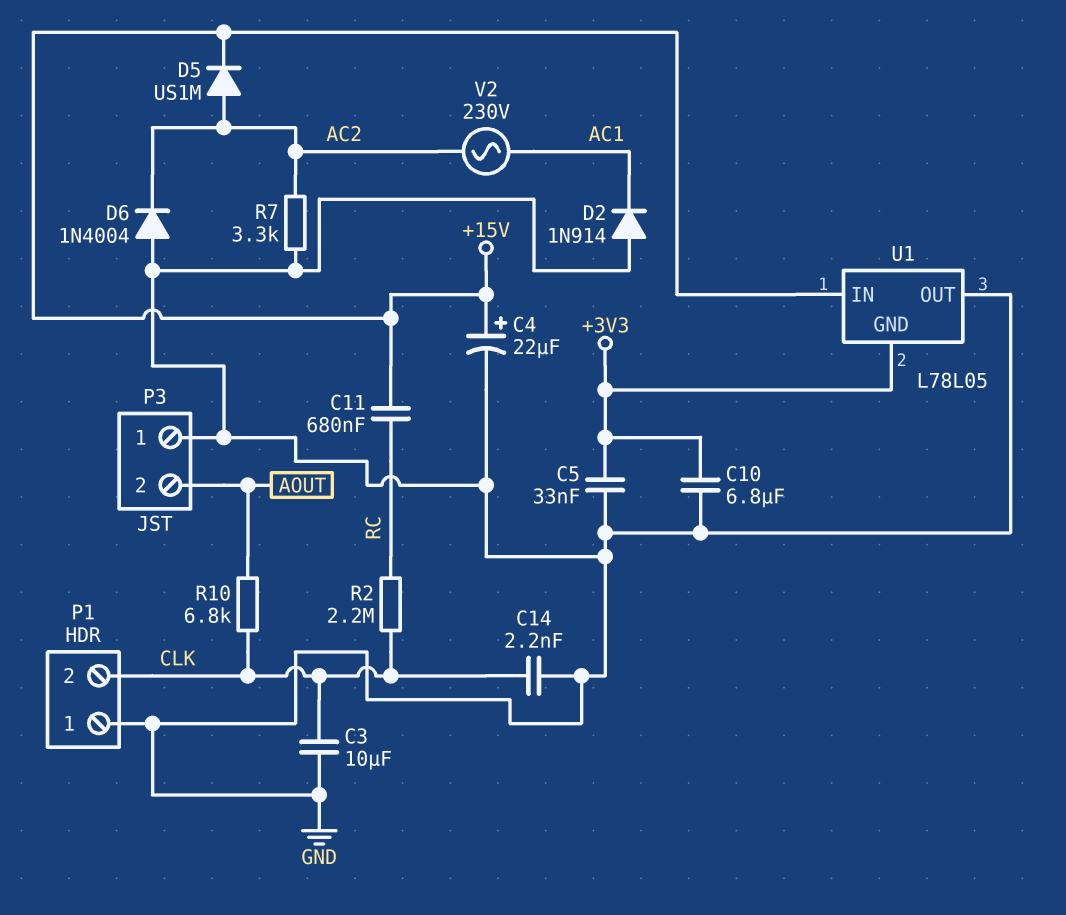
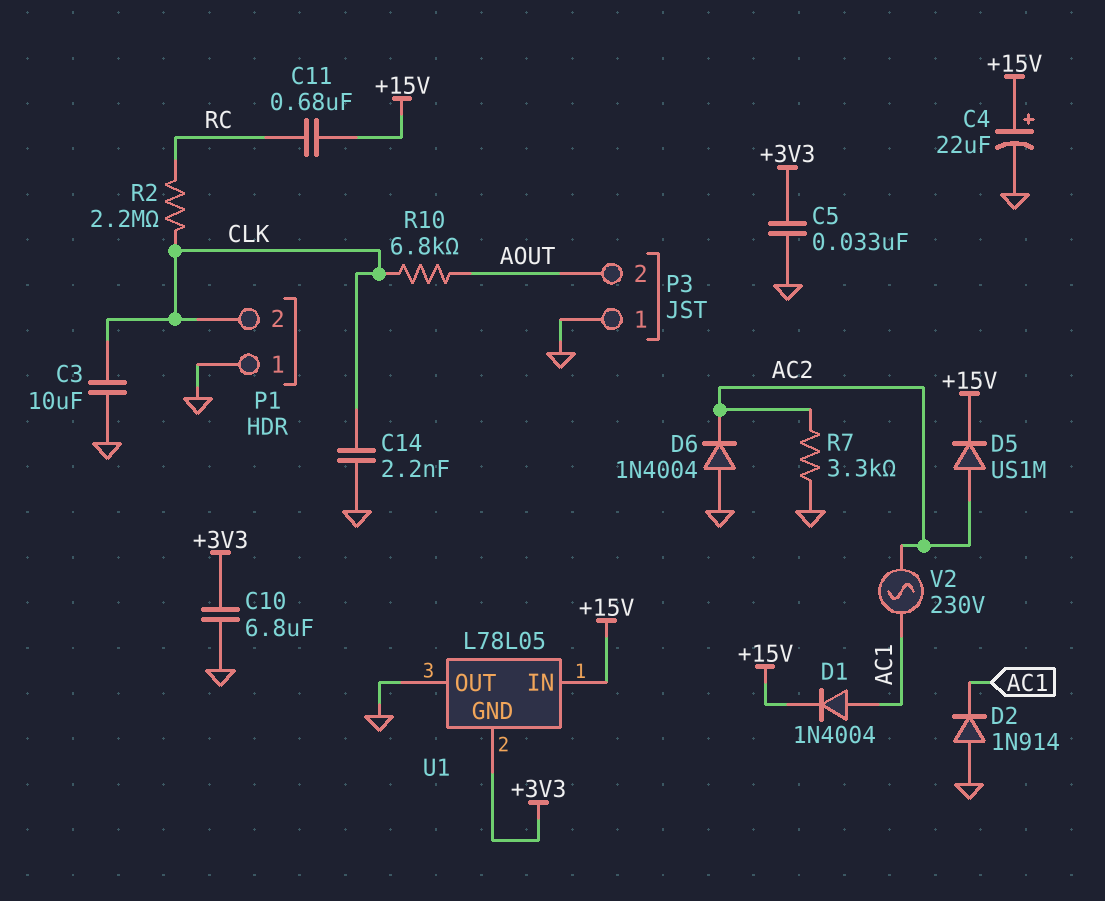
D1: none -> diode 1N4004 (A AC1, K +15V)

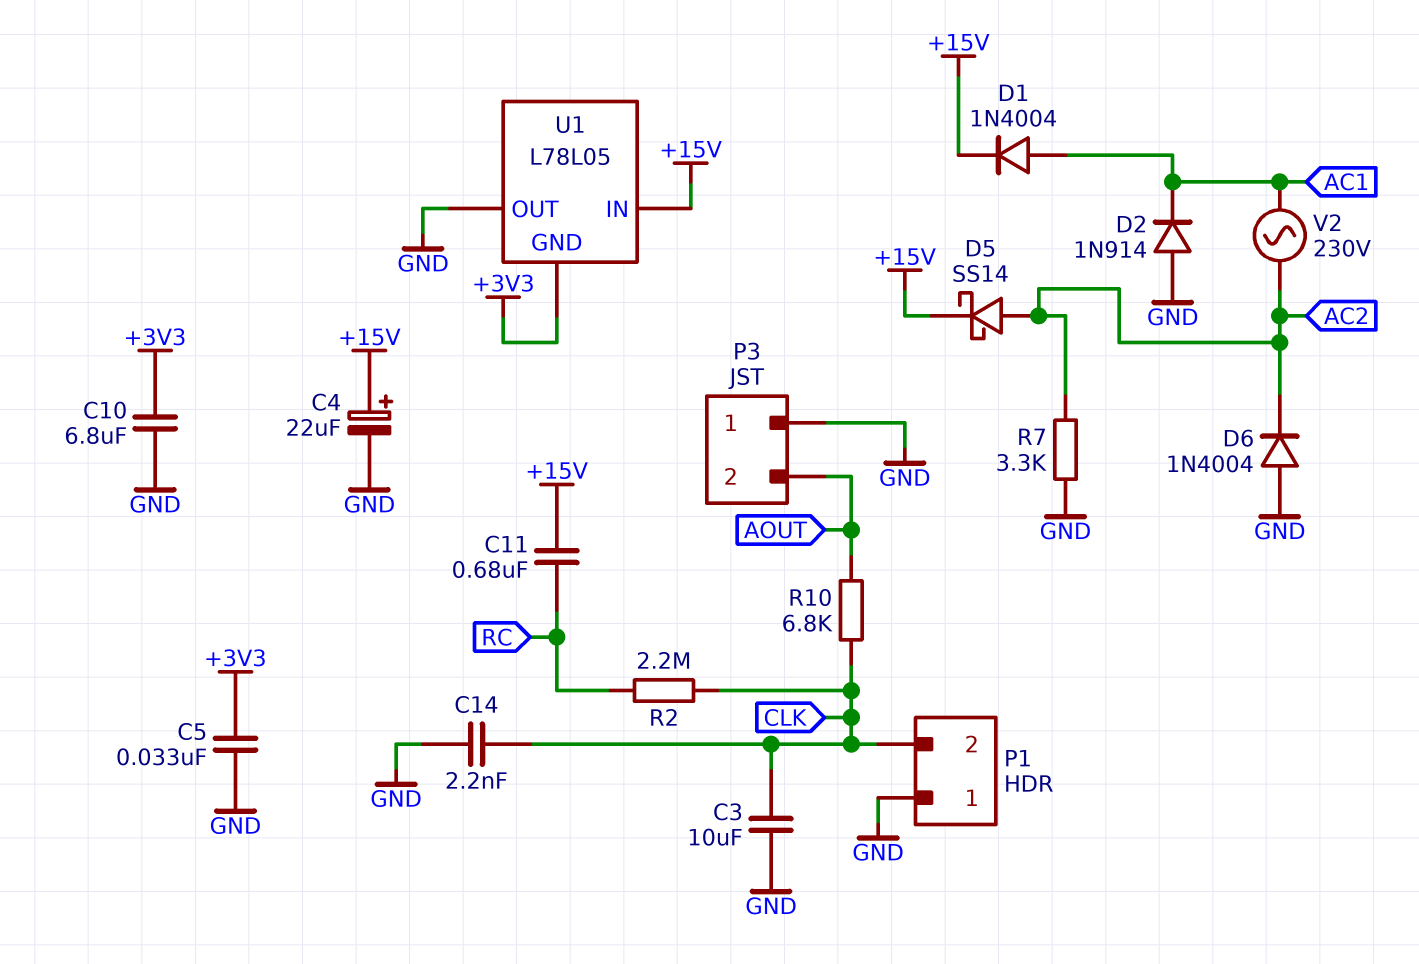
D5: diode US1M (A AC2, K +15V) -> schottky SS14 (A AC2, K +15V)

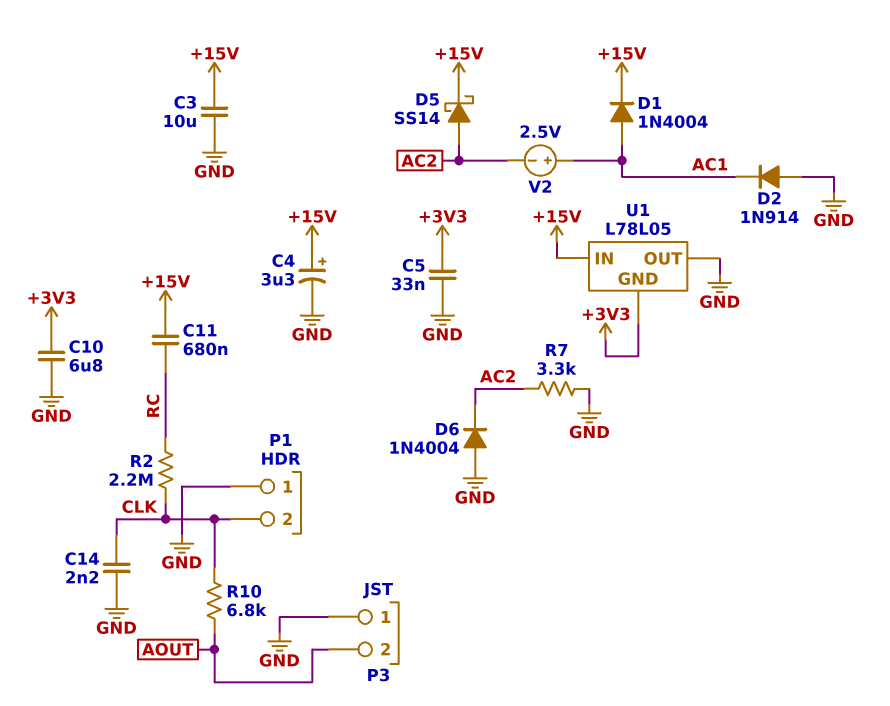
C3: 10uF (CLK, GND) -> 10uF (+15V, GND)
C4: 22uF (plus +15V, minus GND) -> 3.3uF (plus +15V, minus GND)
V2: AC 230V (AC1, AC2) -> 2.5V (plus AC1, minus AC2)

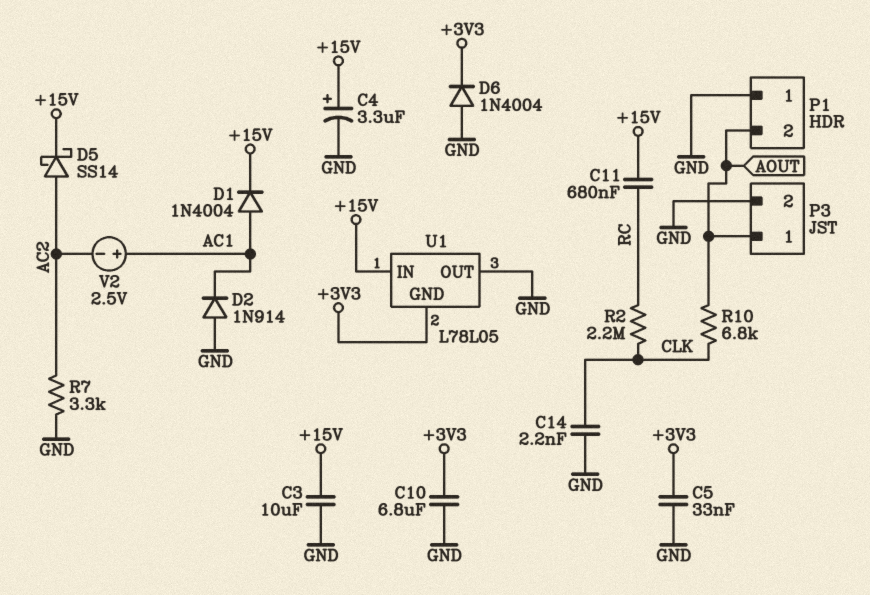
D6: diode 1N4004 (A GND, K AC2) -> diode 1N4004 (A GND, K +3V3)
P1 pin 2: CLK -> AOUT
P3 pin 1: GND -> AOUT
P3 pin 2: AOUT -> GND

